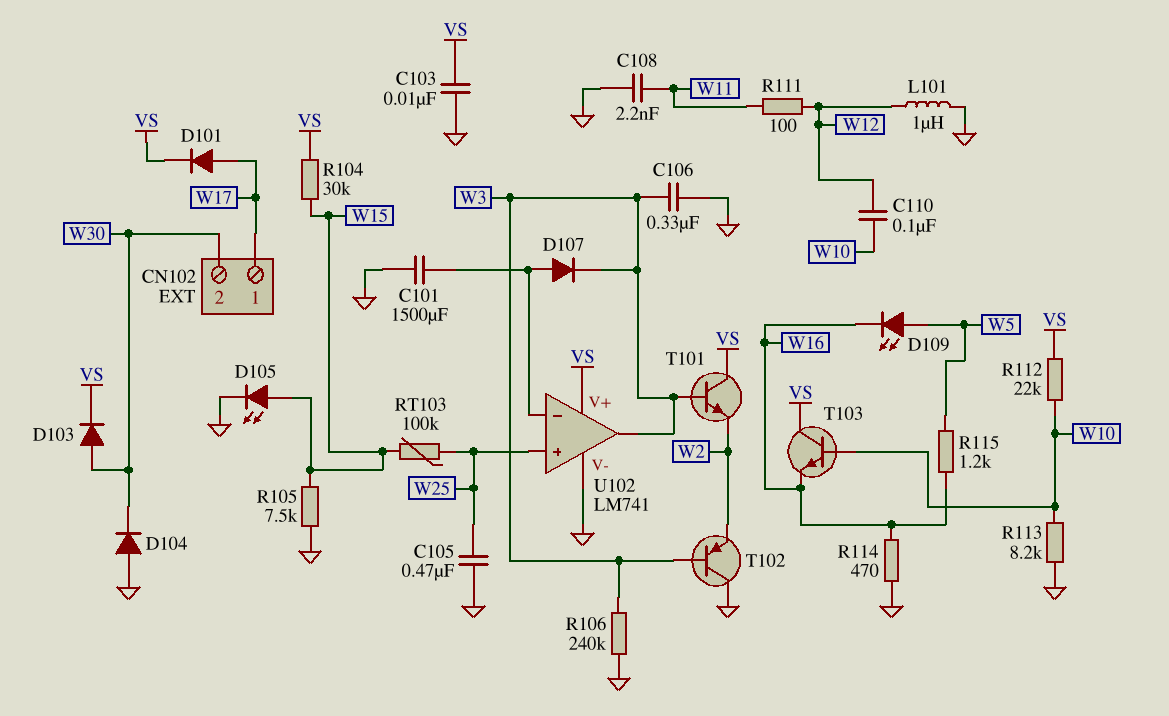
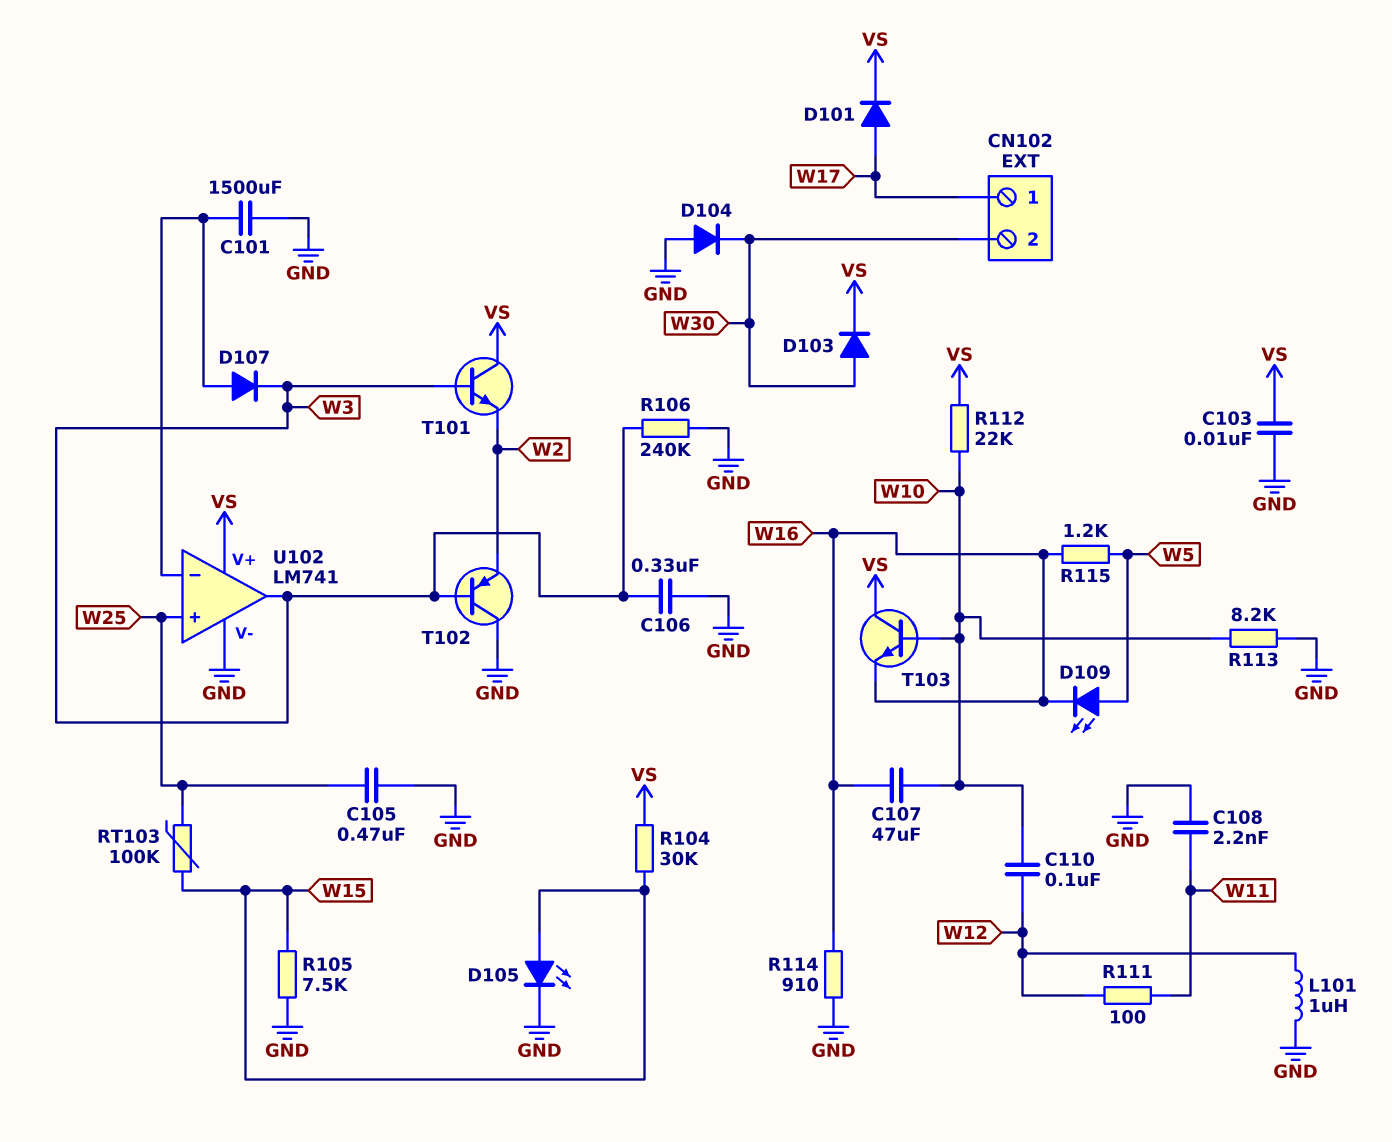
C107: none -> 47uF (W10, W16)
R114: 470 (GND, W16) -> 910 (GND, W16)

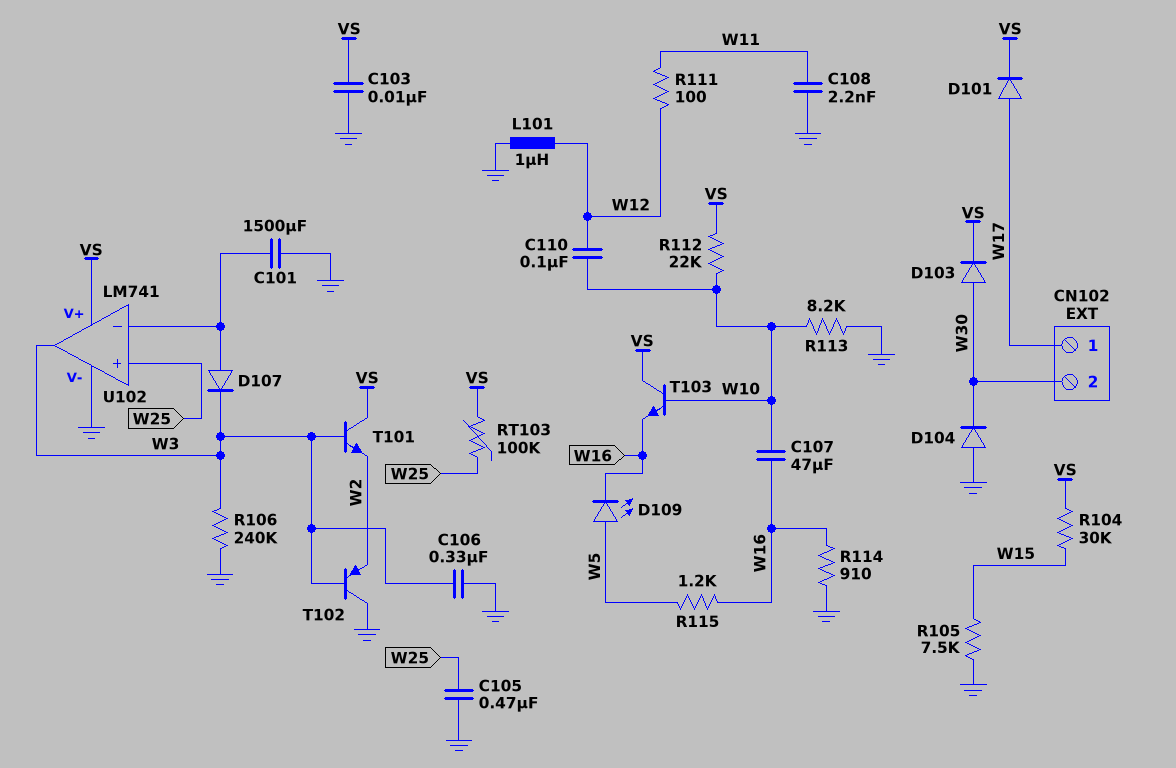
D105: LED (A W15, K GND) -> none
RT103: 100k (W15, W25) -> 100k (VS, W25)

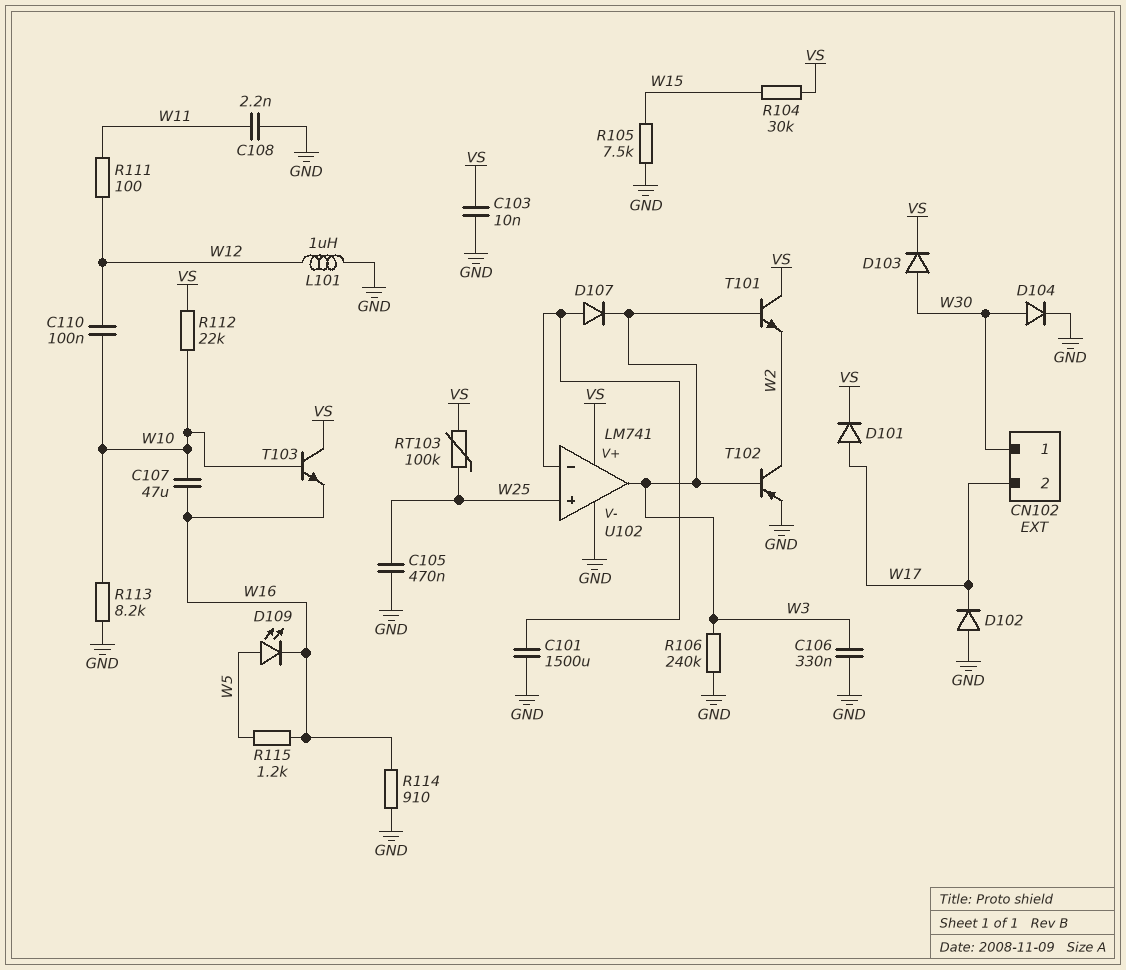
CN102 pin 1: W17 -> W30
CN102 pin 2: W30 -> W17
D102: none -> diode (A GND, K W17)
D104: diode (A GND, K W30) -> diode (A W30, K GND)
T102: PNP (B W3, C GND, E W2) -> PNP (B W3, C W2, E GND)

